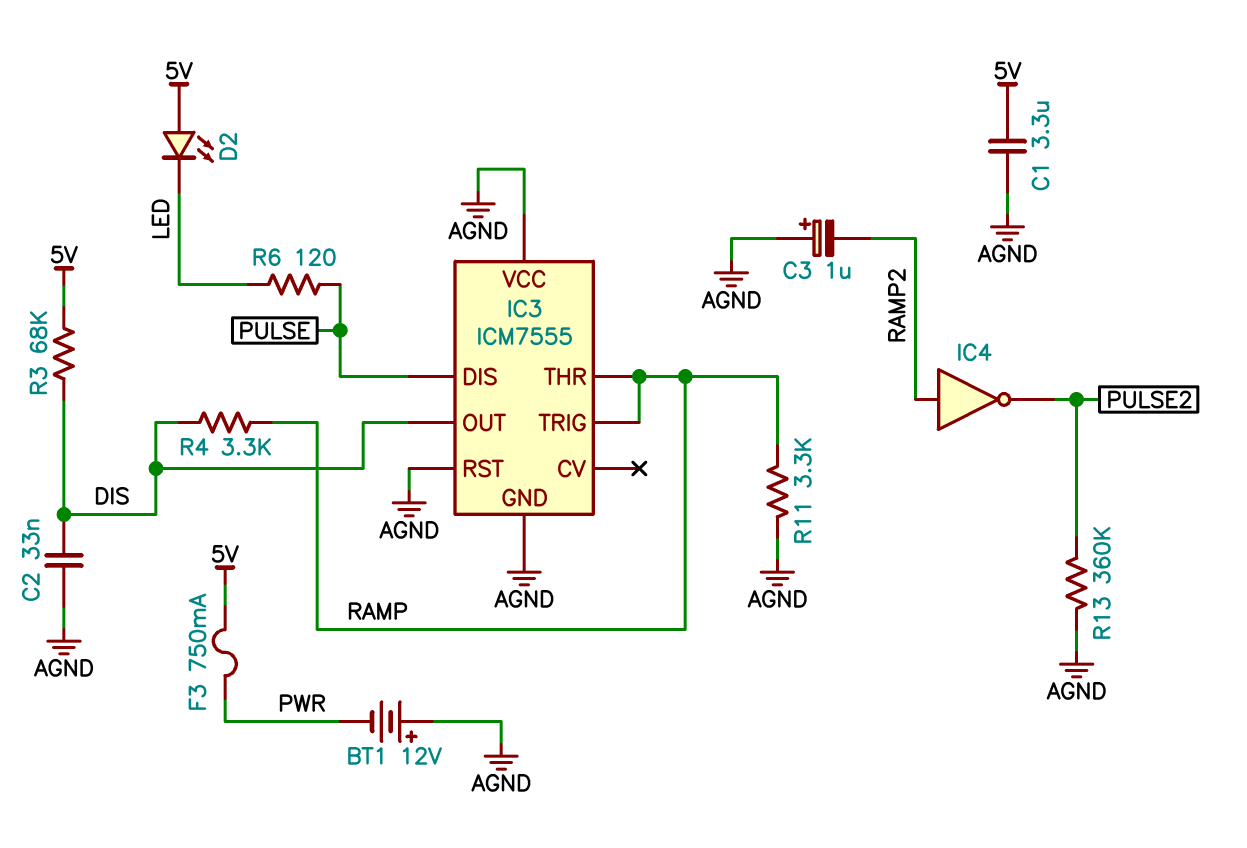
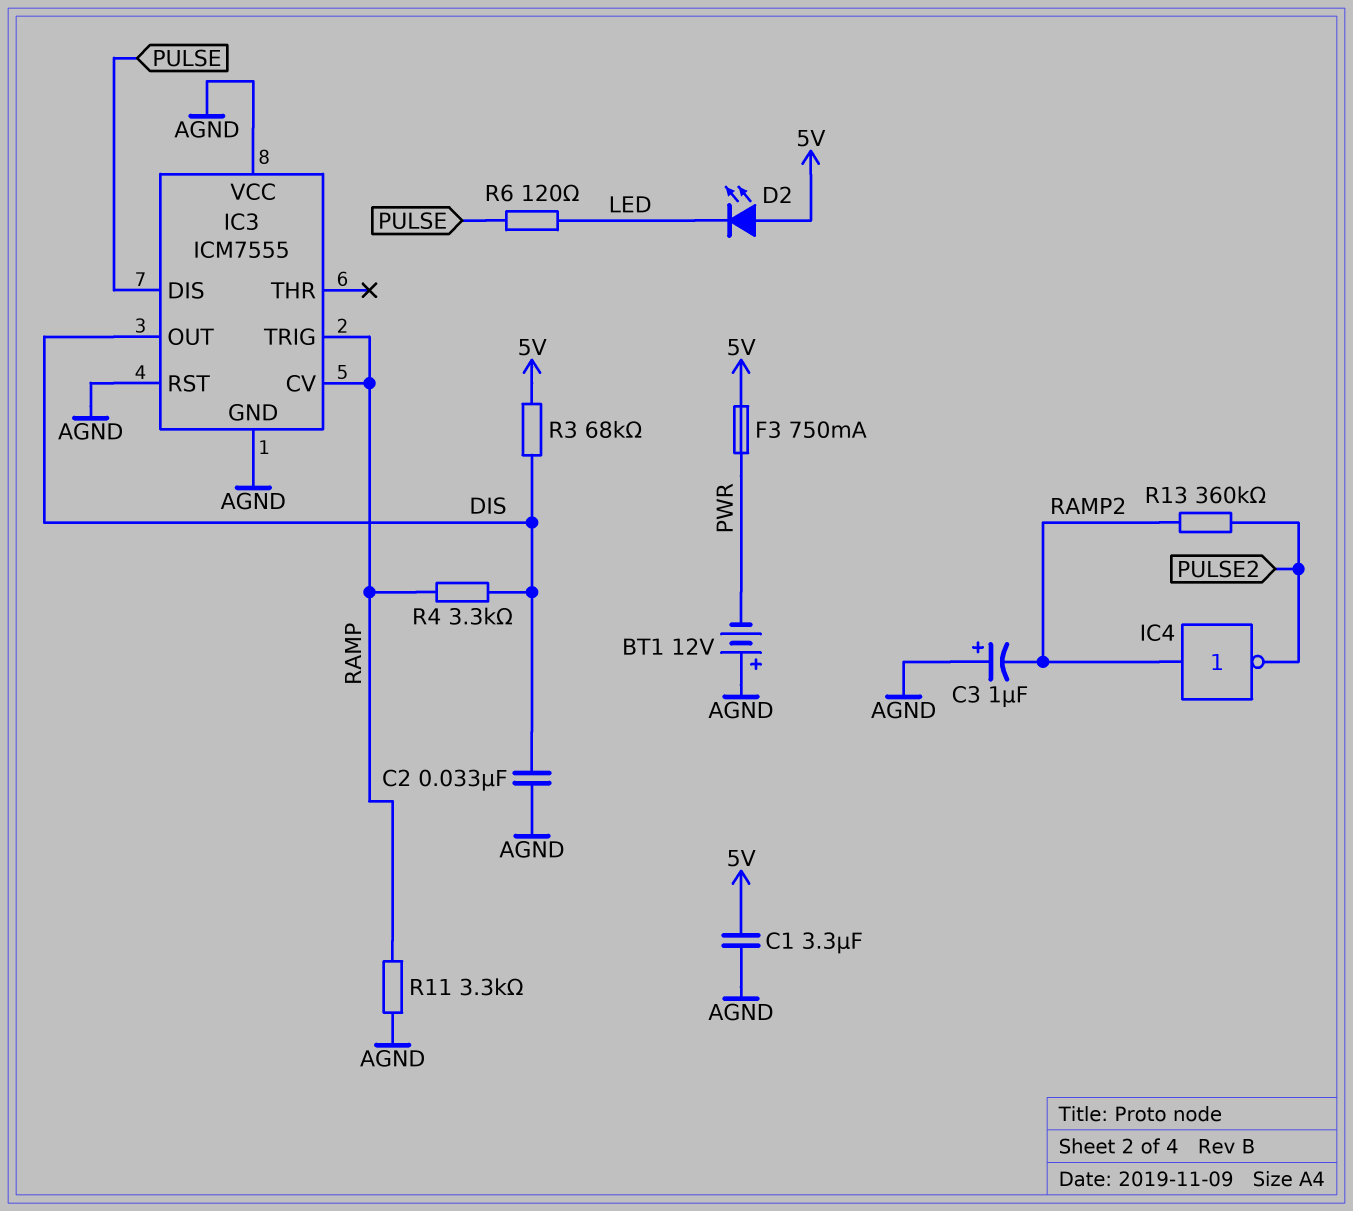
IC3 pin CV: none -> RAMP
IC3 pin THR: RAMP -> none
R13: 360k (AGND, PULSE2) -> 360k (PULSE2, RAMP2)

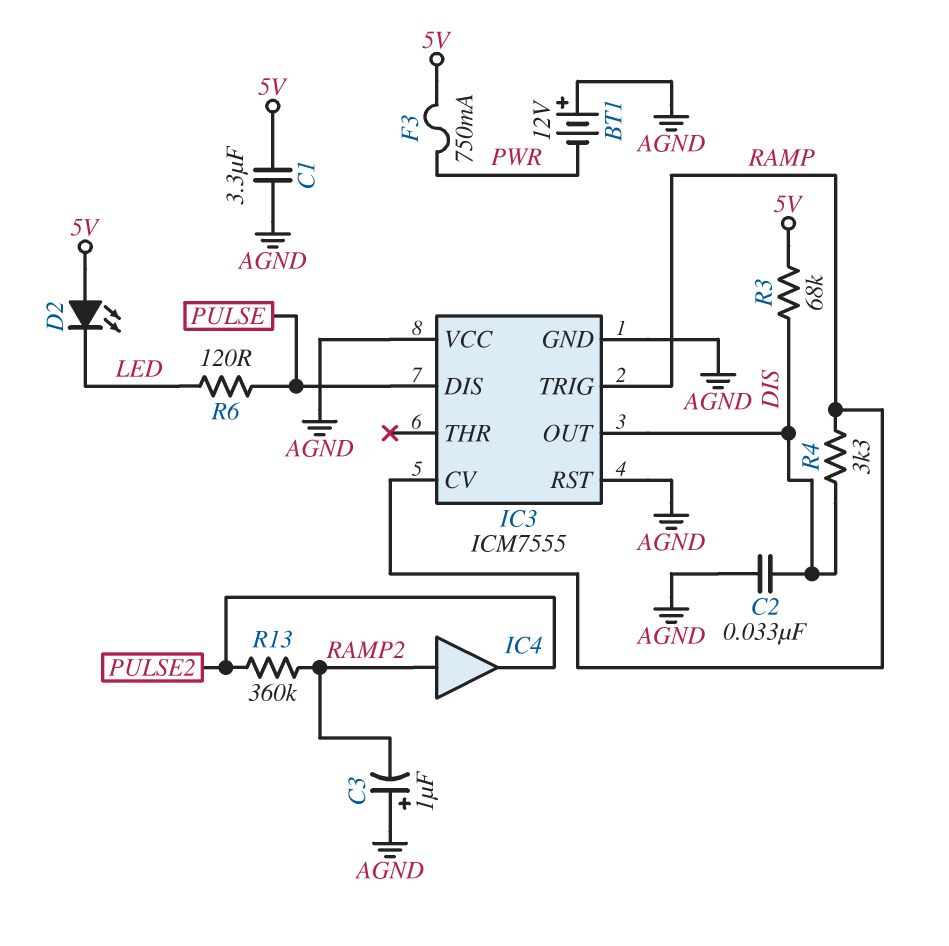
IC4: NOT (in RAMP2, out PULSE2) -> buffer (in RAMP2, out PULSE2)
R11: 3.3k (AGND, RAMP) -> none

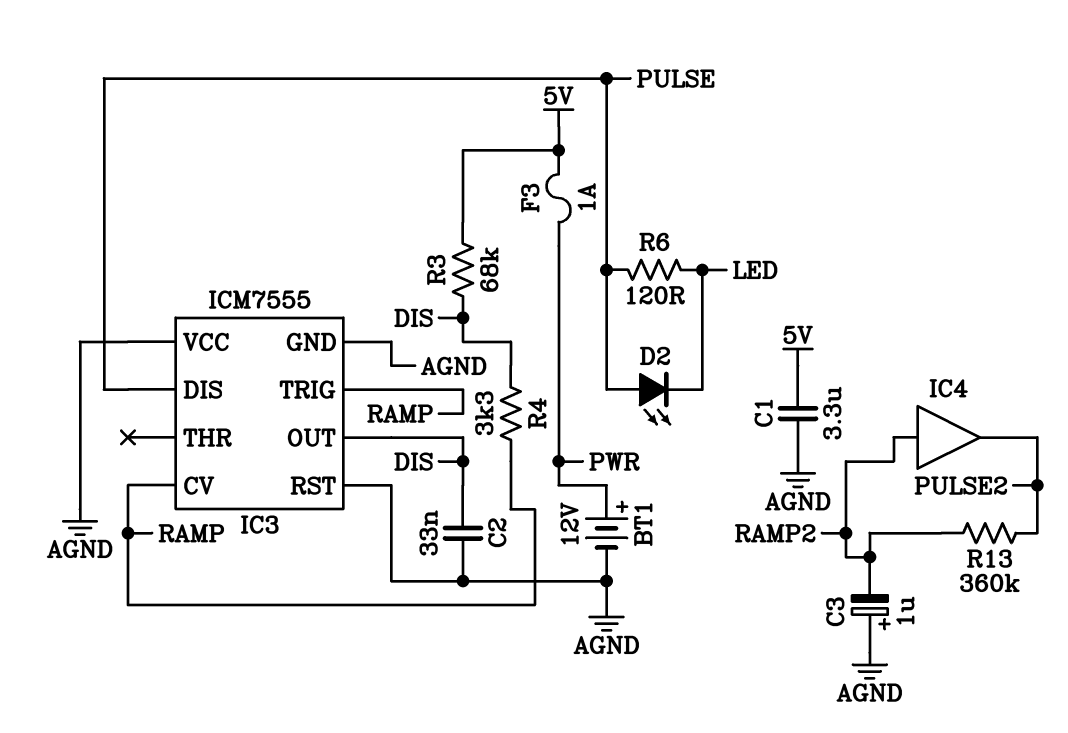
BT1: 12V (plus AGND, minus PWR) -> 12V (plus PWR, minus AGND)
D2: LED (A 5V, K LED) -> LED (A PULSE, K LED)
F3: 750mA (5V, PWR) -> 1A (5V, PWR)

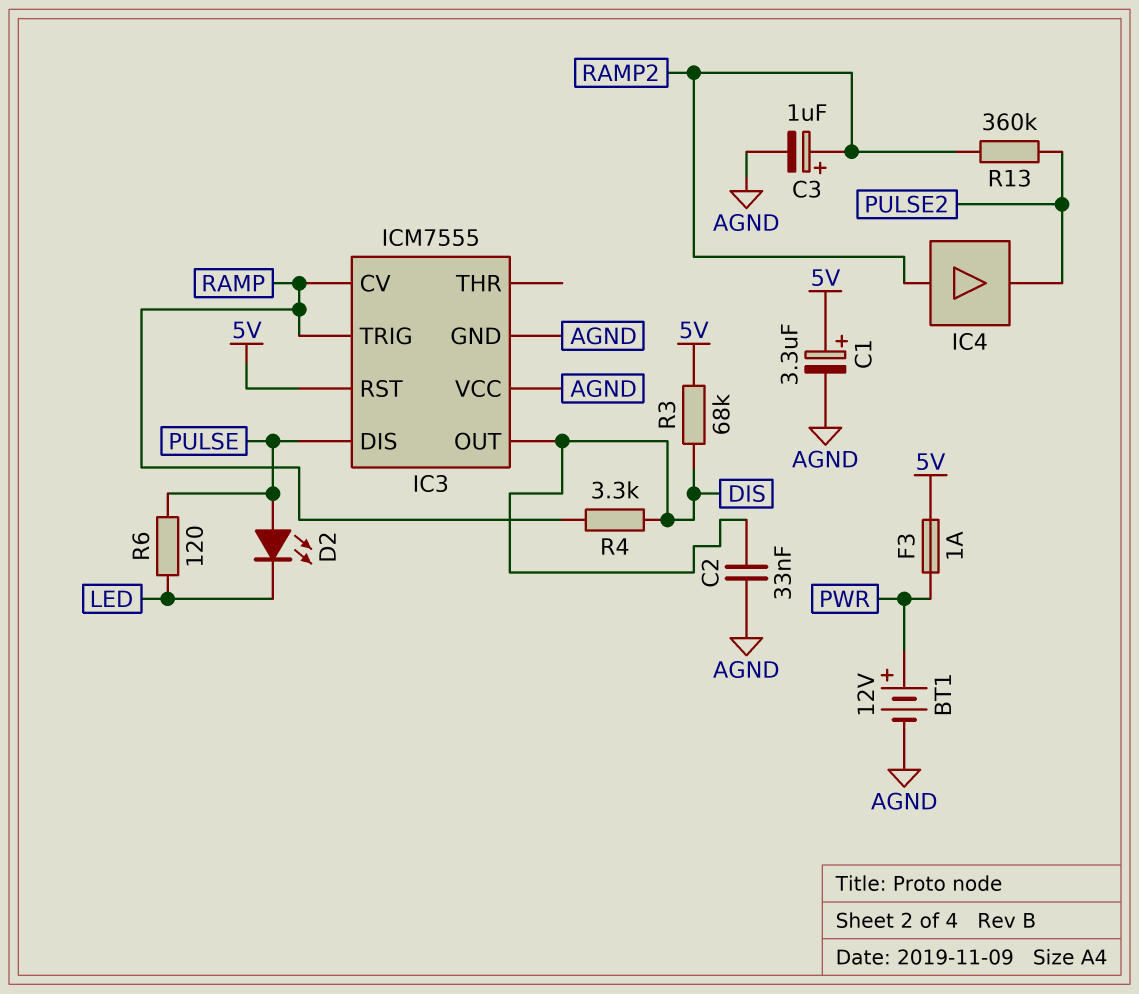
C1: 3.3uF (5V, AGND) -> 3.3uF (plus 5V, minus AGND)
C3: 1uF (plus AGND, minus RAMP2) -> 1uF (plus RAMP2, minus AGND)
IC3 pin RST: AGND -> 5V

